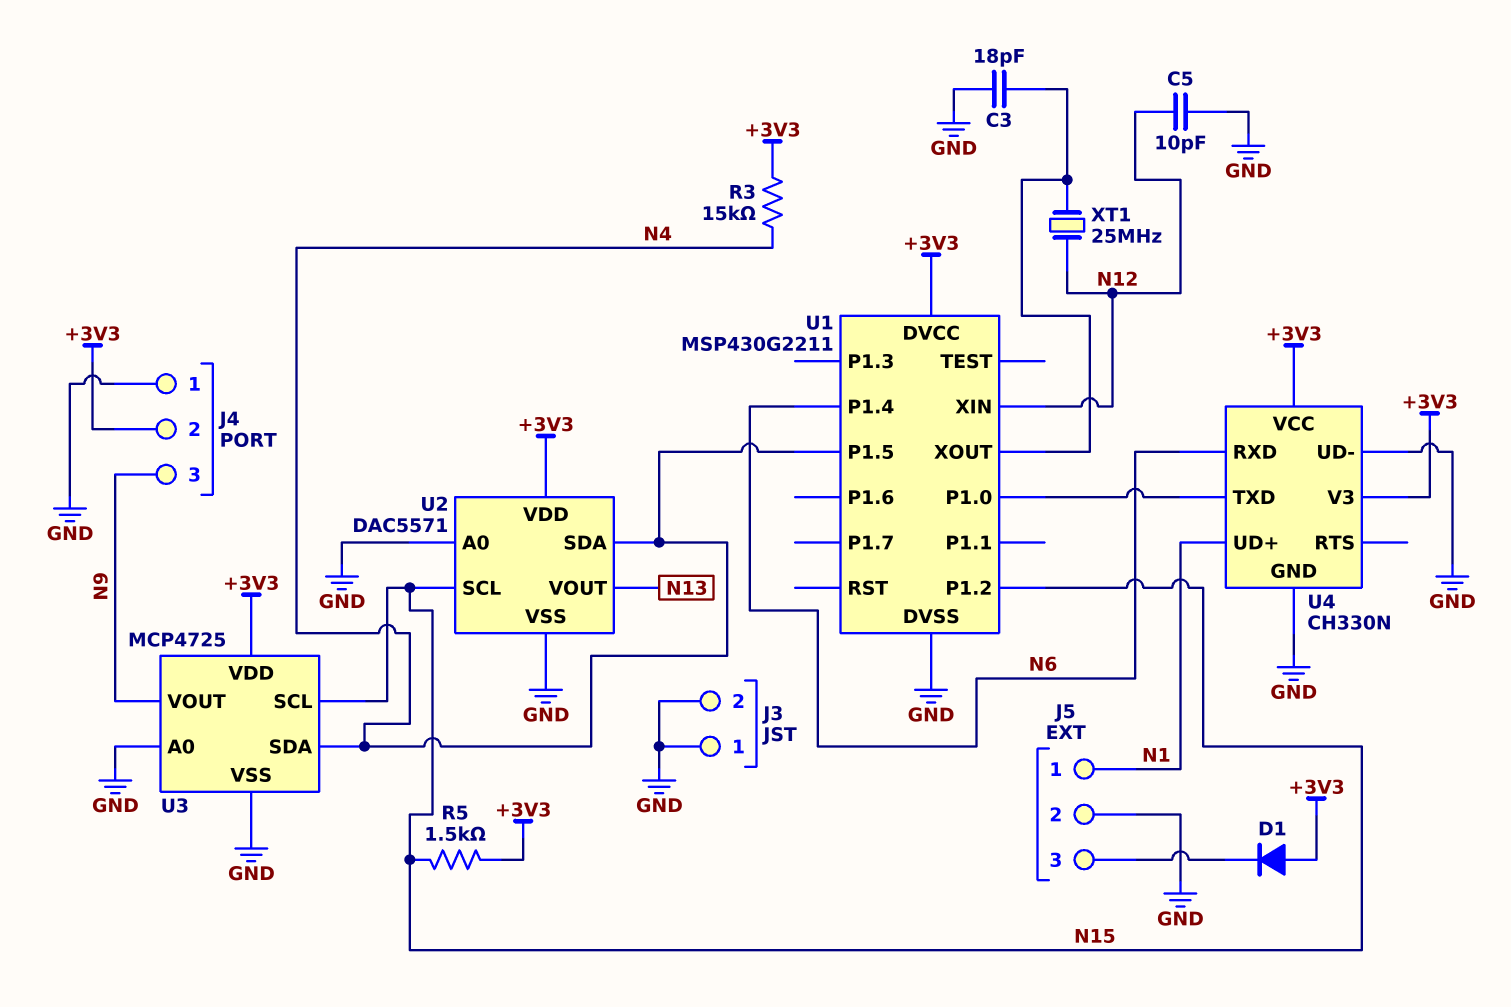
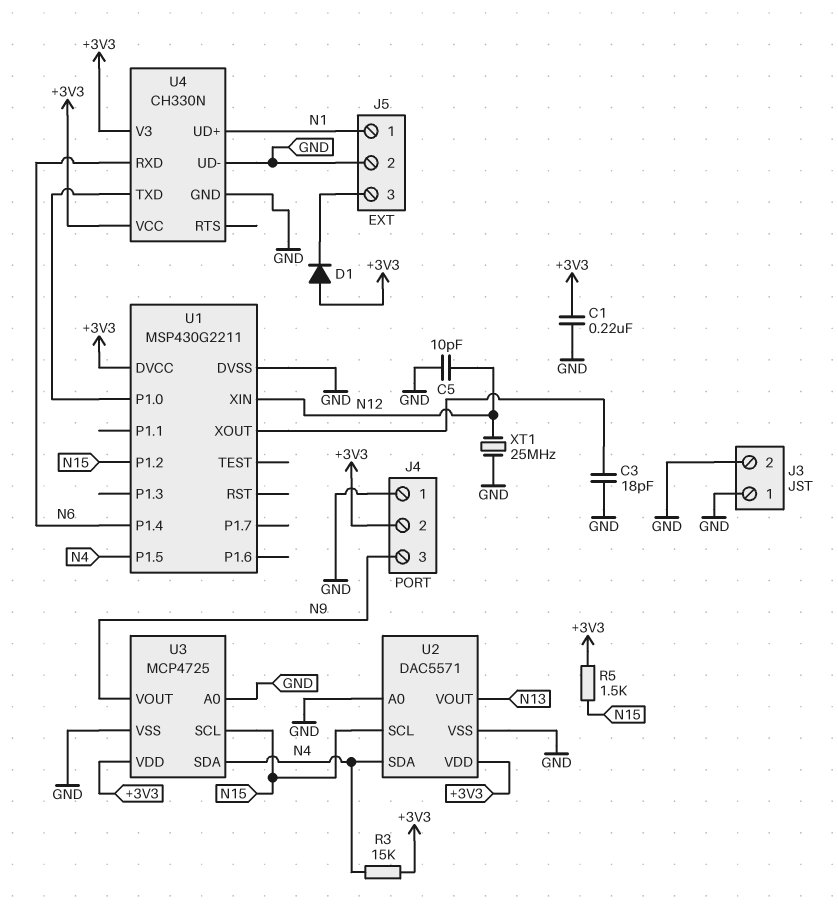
C1: none -> 220nF (+3V3, GND)
XT1: 25MHz (N12, U1/XOUT) -> 25MHz (GND, N12)

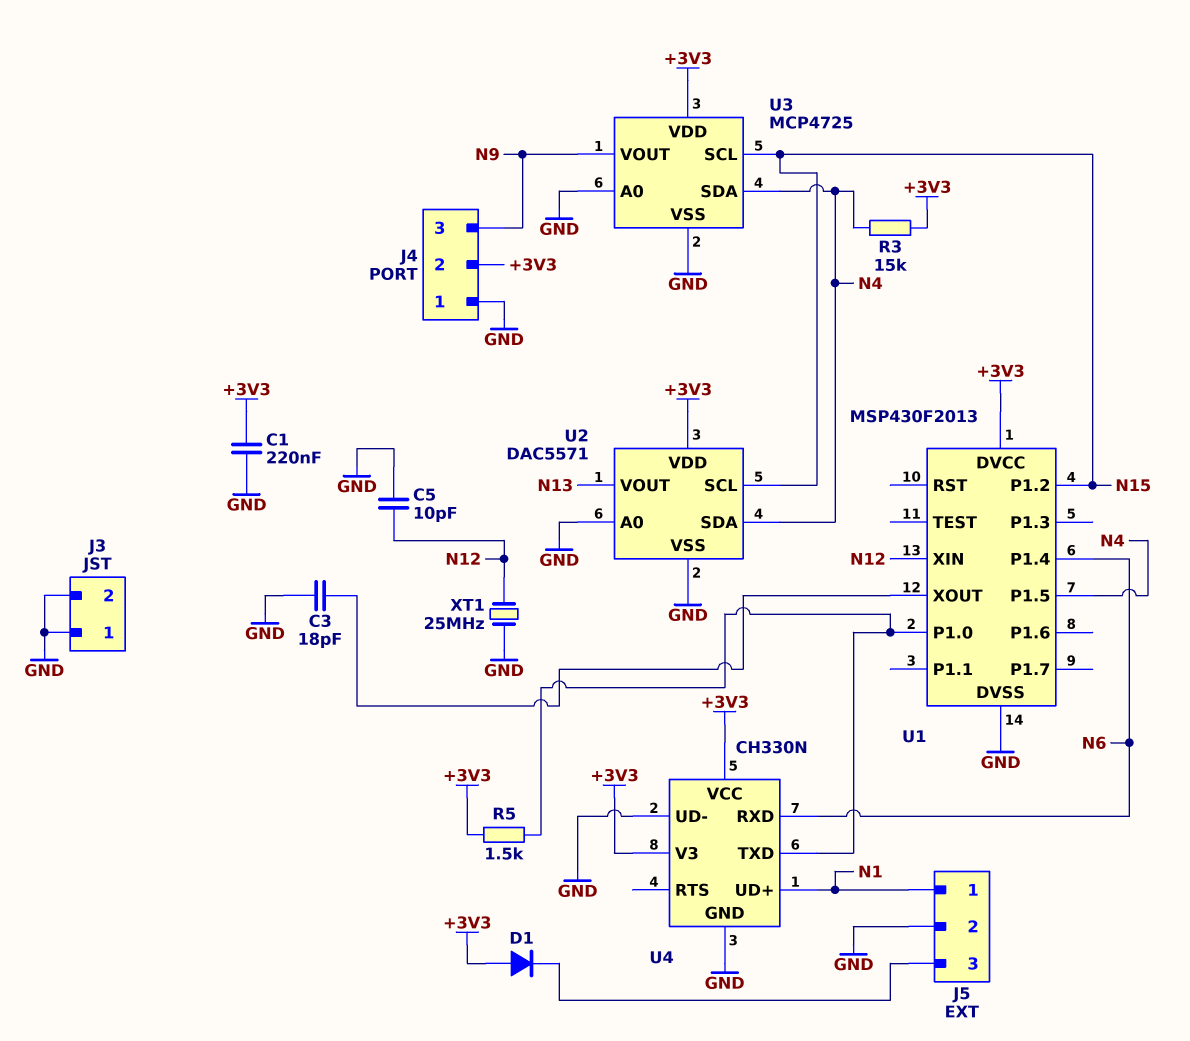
R5: 1.5k (+3V3, N15) -> 1.5k (+3V3, U1/P1.0)
U1: MSP430G2211 -> MSP430F2013

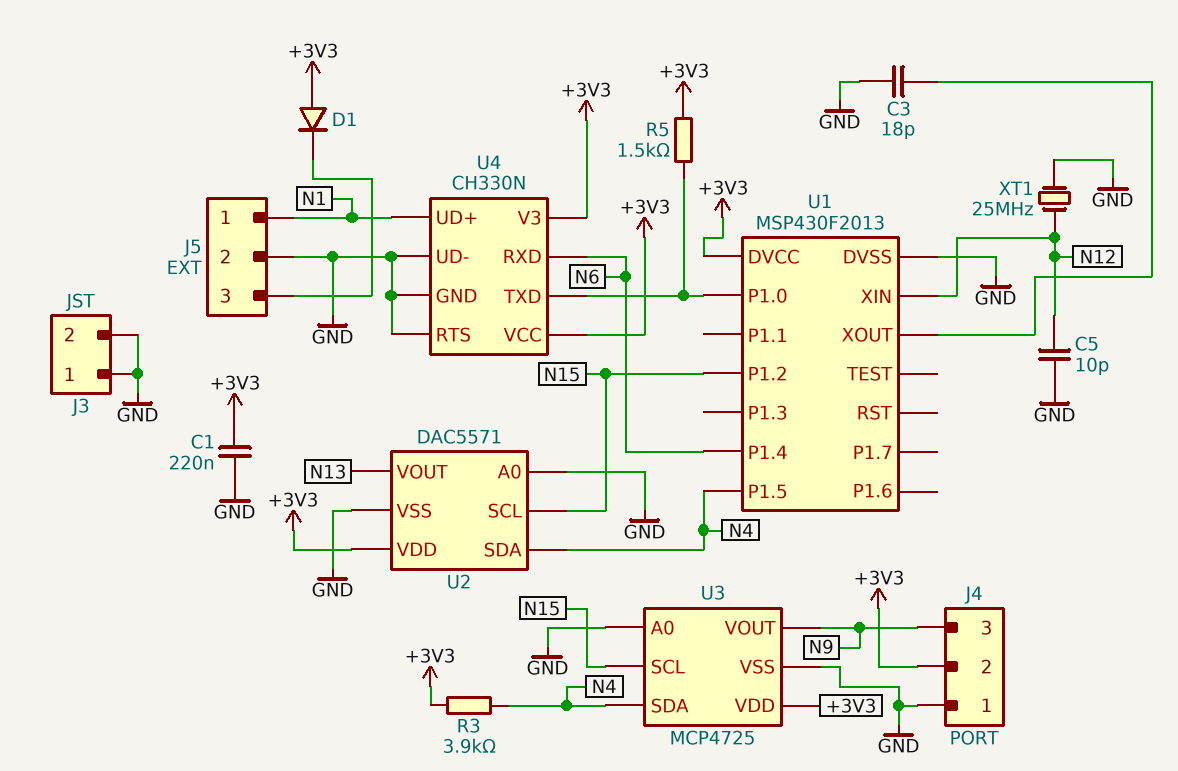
R3: 15k (+3V3, N4) -> 3.9k (+3V3, N4)
U4 pin RTS: none -> GND

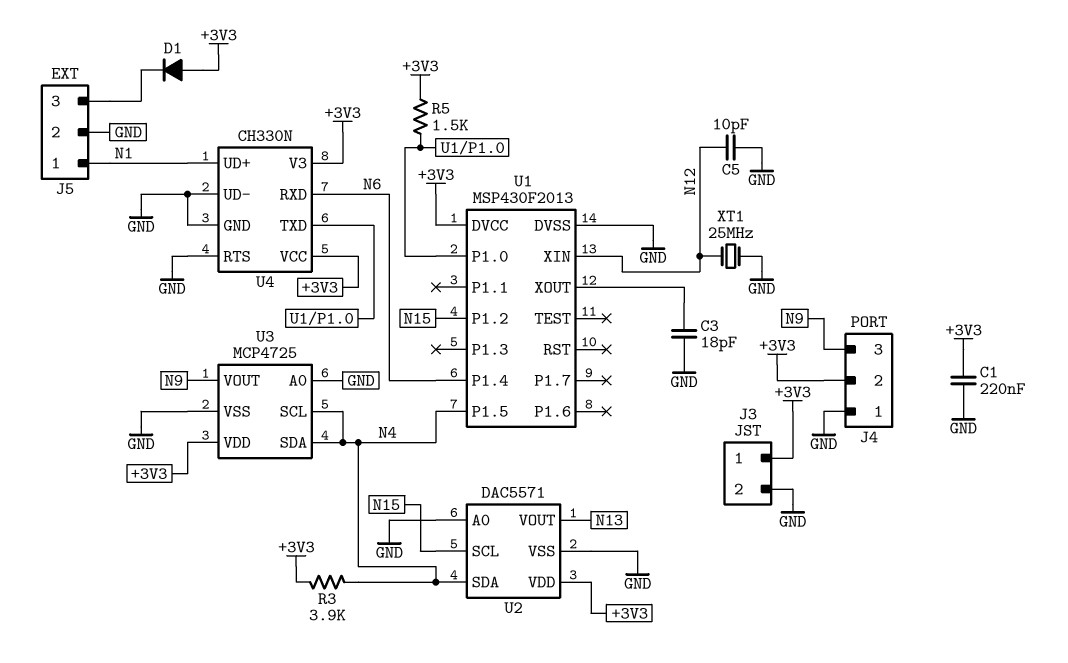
J3 pin 1: GND -> +3V3
U3 pin SCL: N15 -> N4

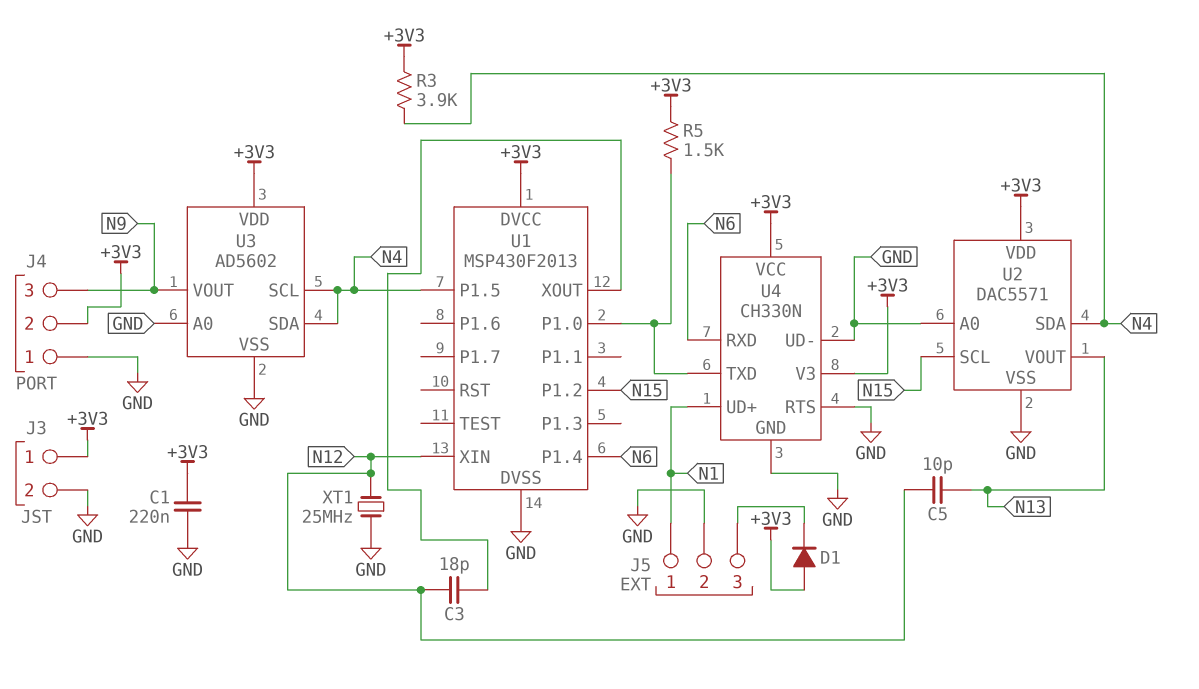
C3: 18pF (GND, U1/XOUT) -> 18pF (N12, U1/XOUT)
C5: 10pF (GND, N12) -> 10pF (N12, N13)
U3: MCP4725 -> AD5602

